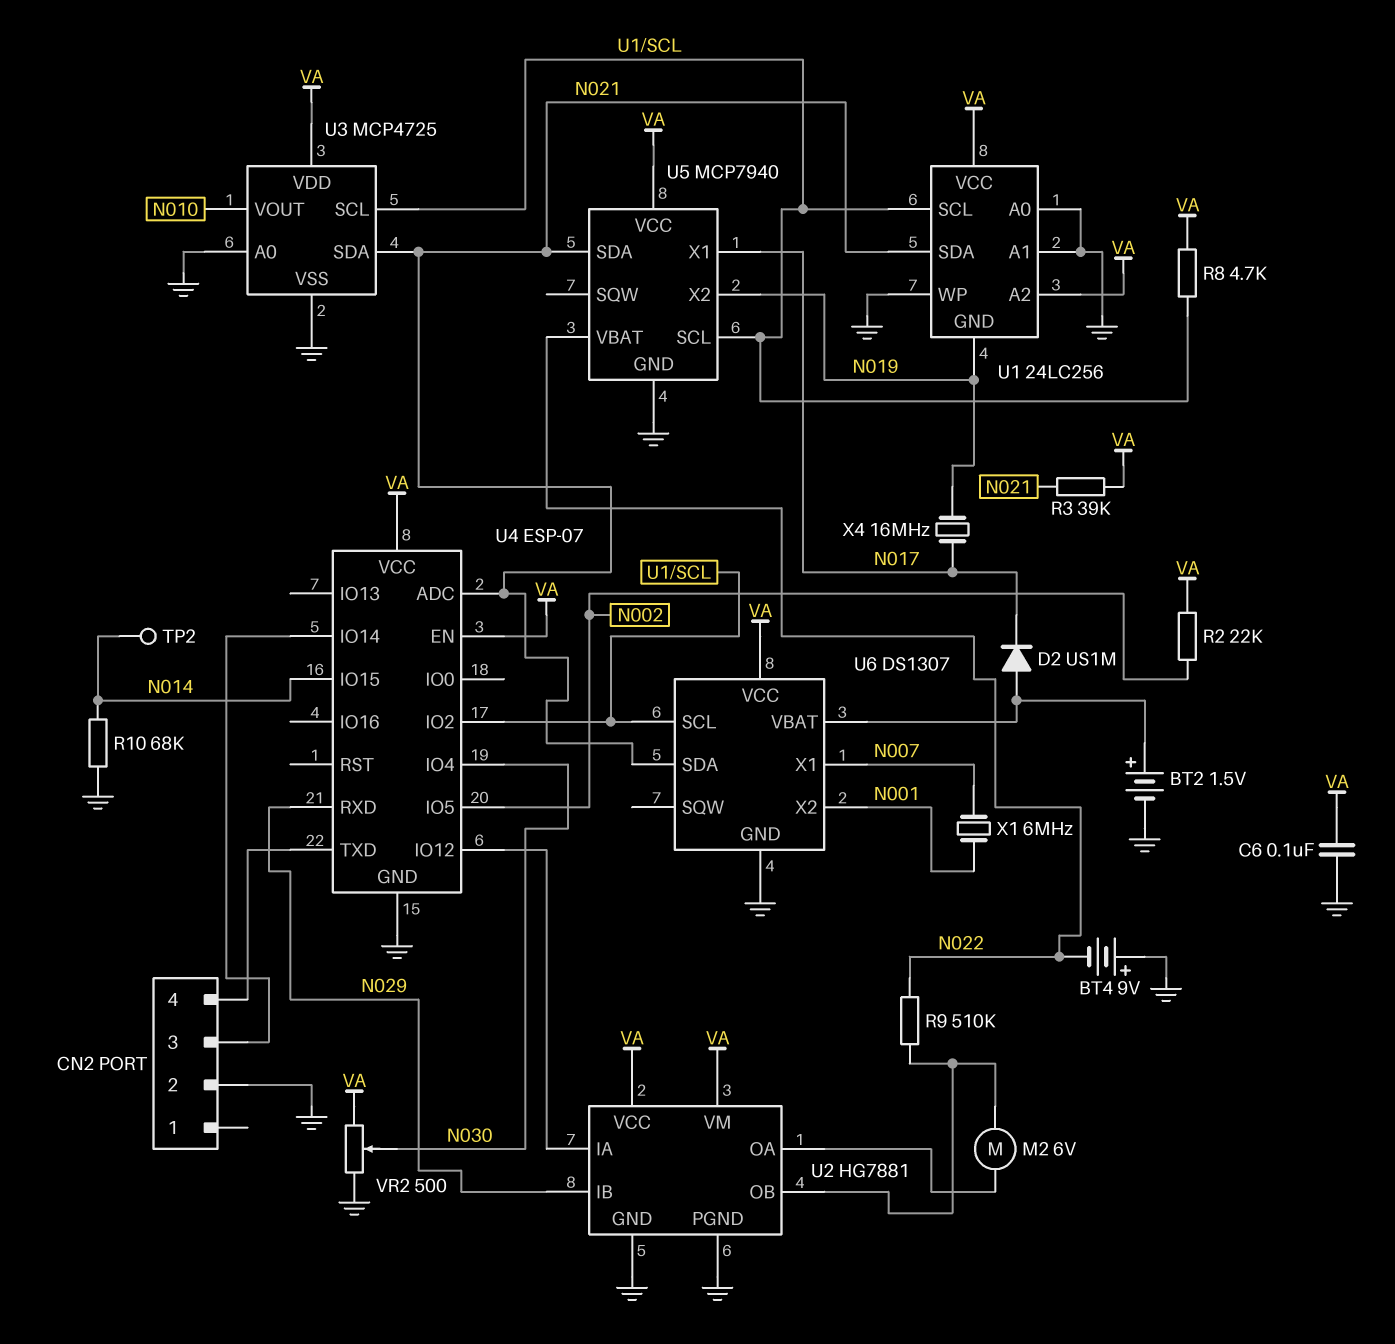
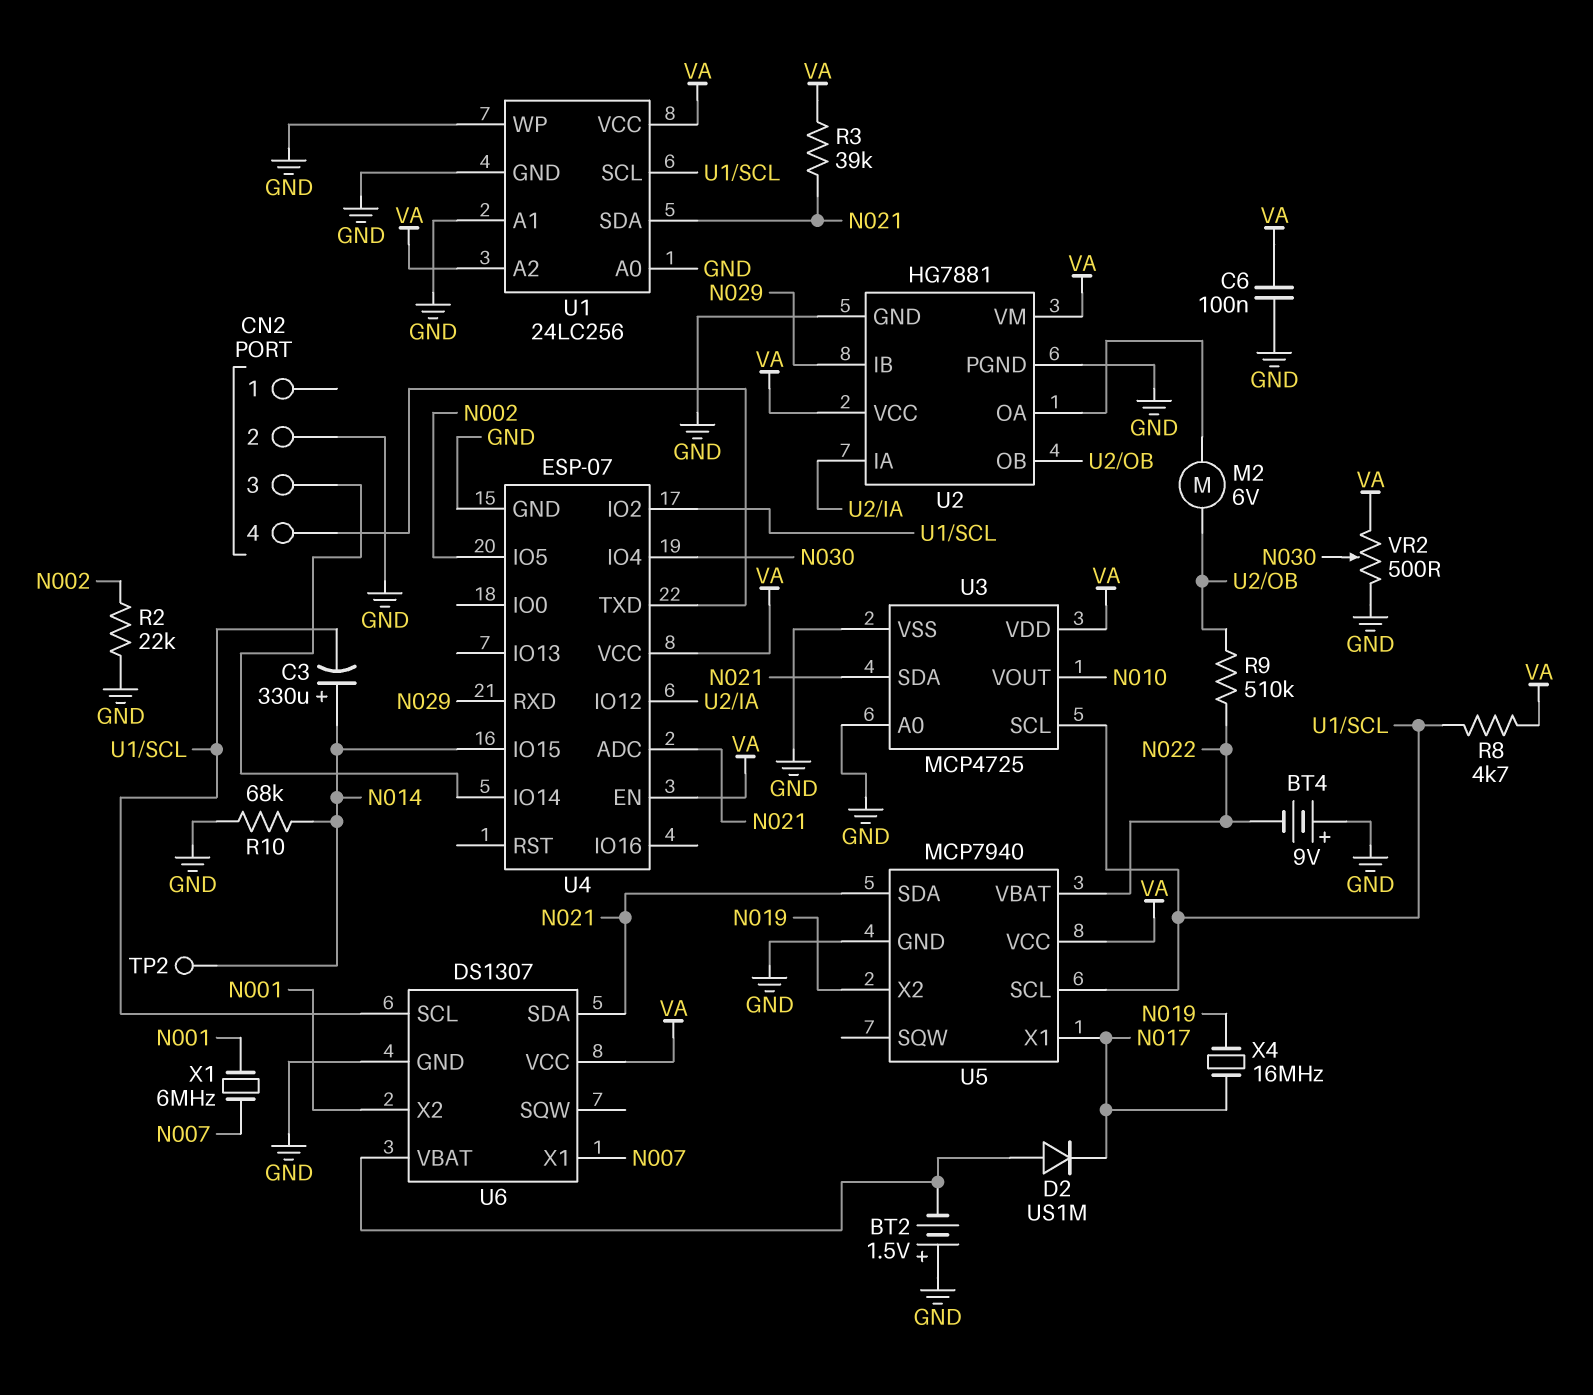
BT2: 1.5V (plus U6/VBAT, minus GND) -> 1.5V (plus GND, minus U6/VBAT)
C3: none -> 330uF (plus N014, minus U1/SCL)
R2: 22k (N002, VA) -> 22k (GND, N002)
U1 pin GND: N019 -> GND

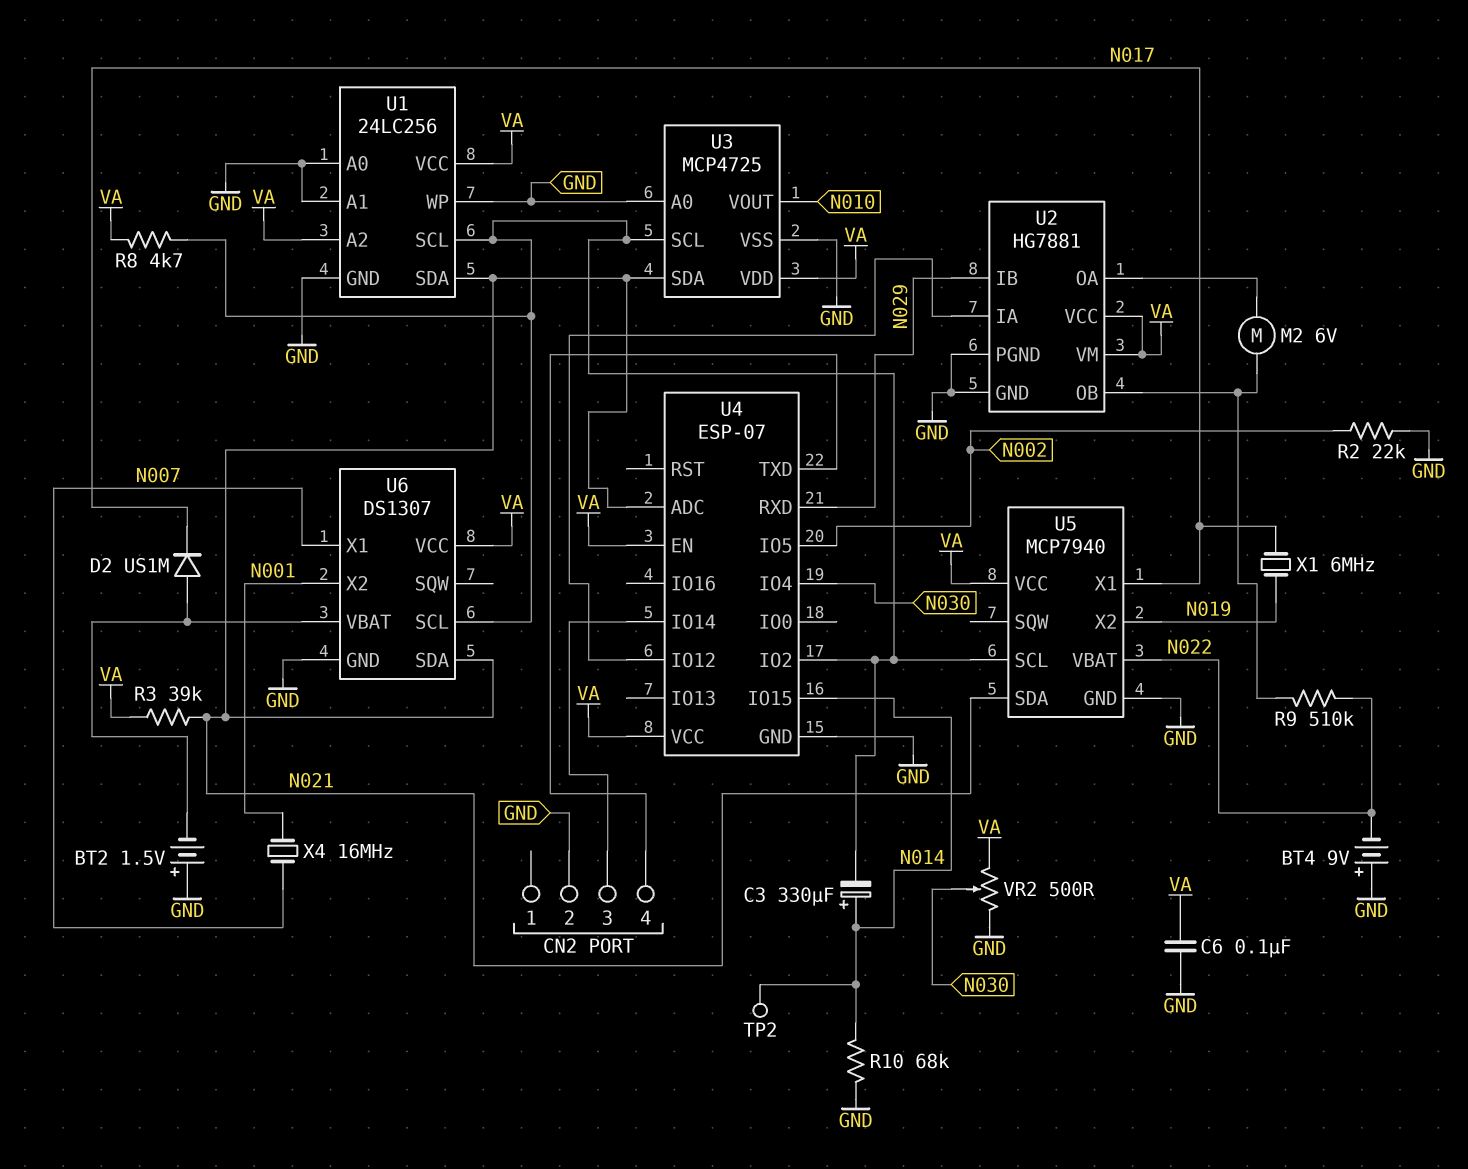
X1: 6MHz (N001, N007) -> 6MHz (N017, N019)
X4: 16MHz (N017, N019) -> 16MHz (N001, N007)

